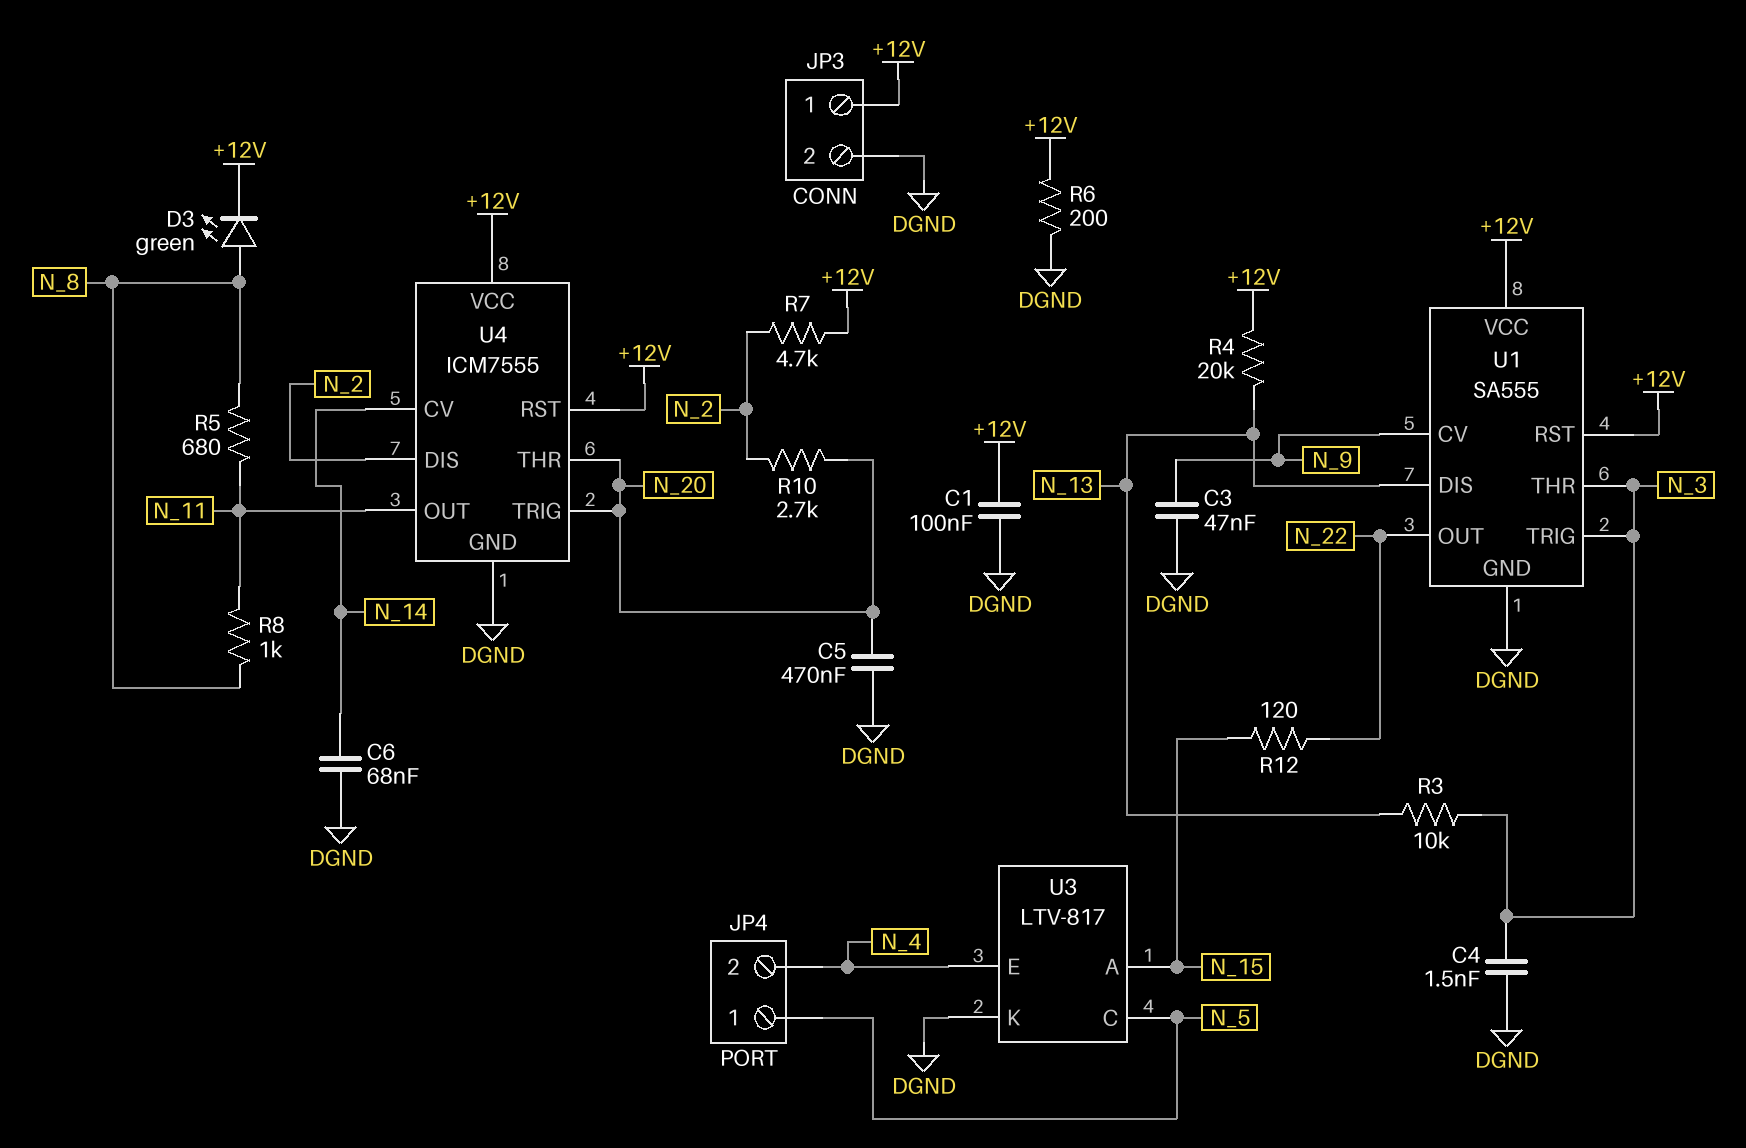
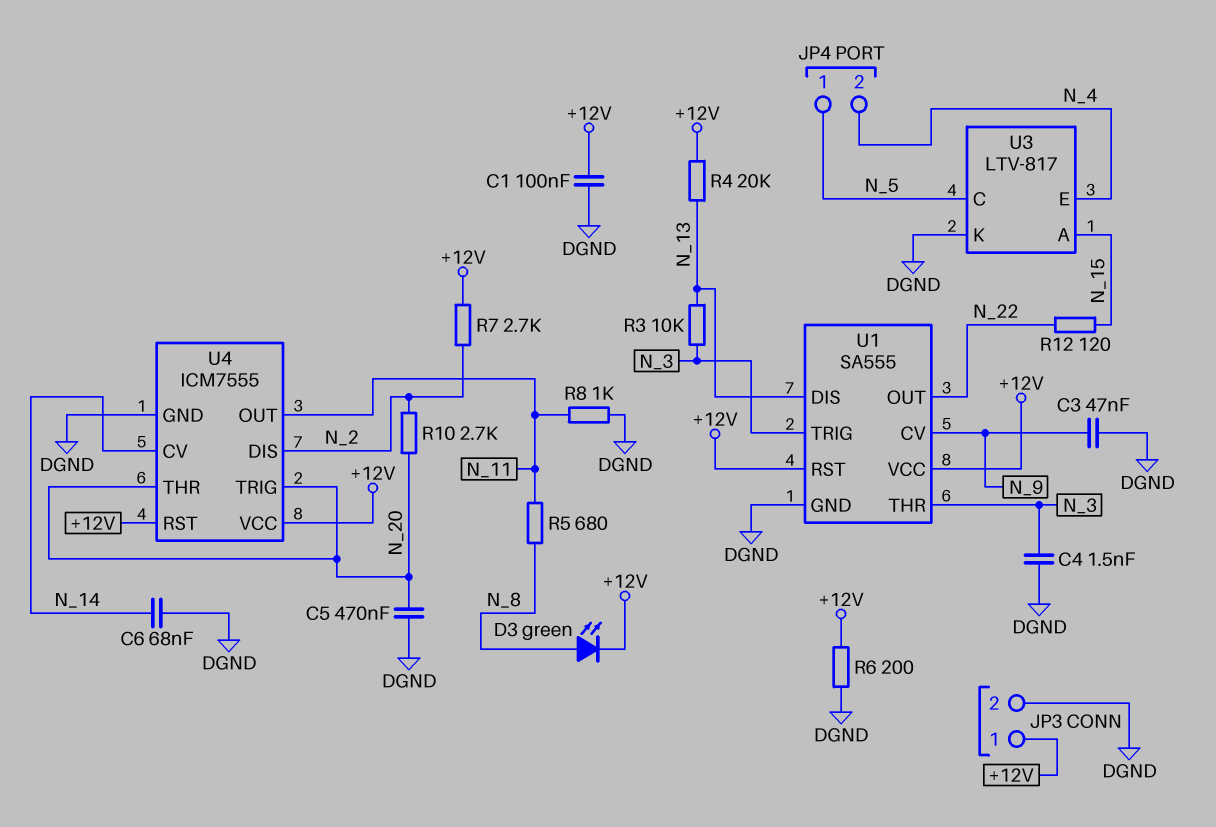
R7: 4.7k (+12V, N_2) -> 2.7k (+12V, N_2)
R8: 1k (N_8, N_11) -> 1k (DGND, N_11)

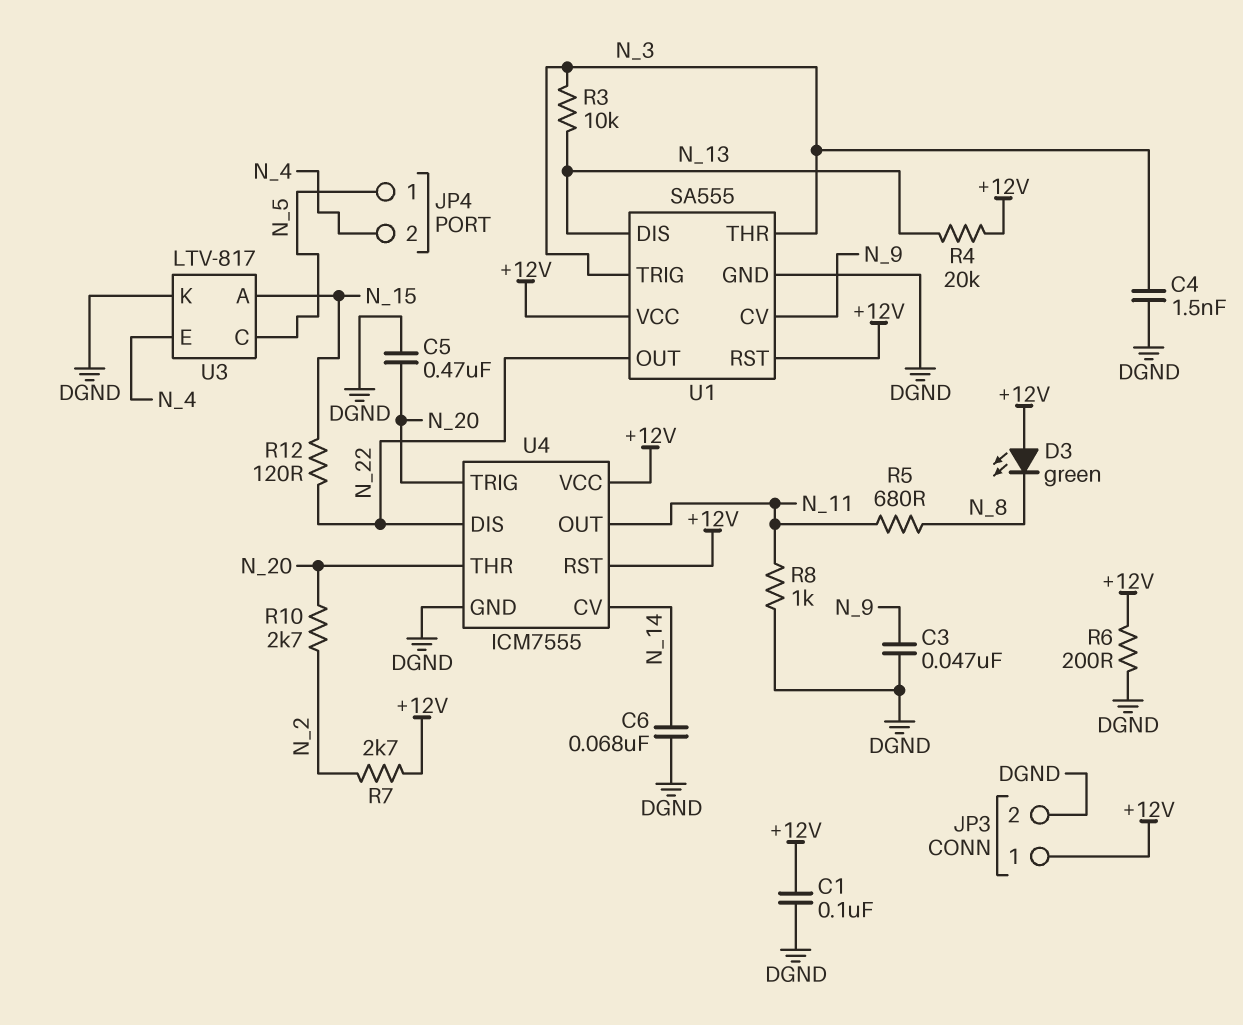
D3: LED green (A N_8, K +12V) -> LED green (A +12V, K N_8)
U4 pin DIS: N_2 -> N_22

